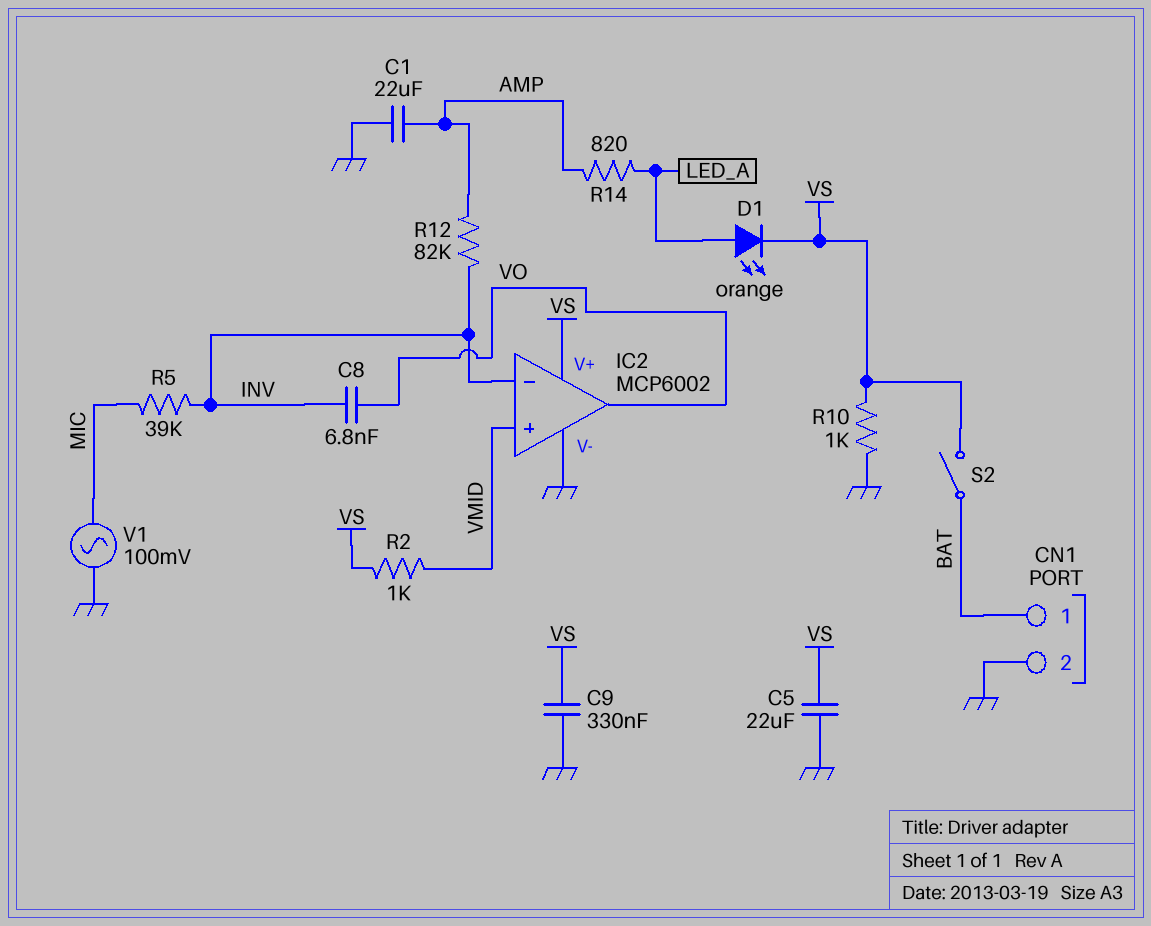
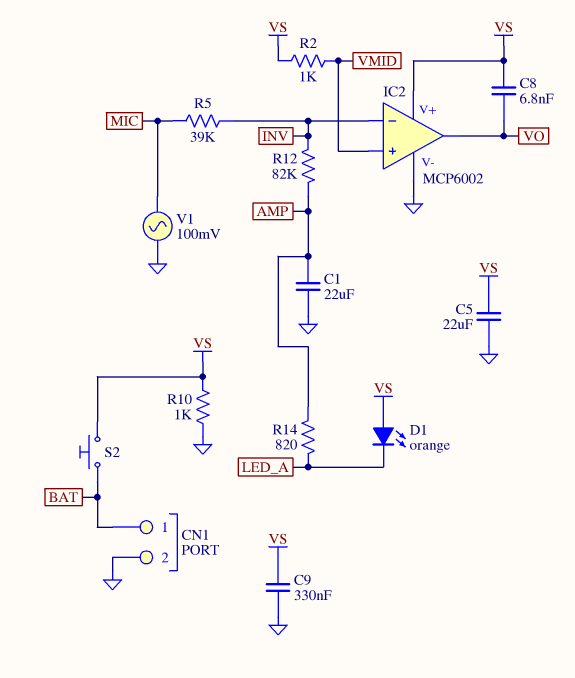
C8: 6.8nF (INV, VO) -> 6.8nF (VO, VS)
D1: LED orange (A LED_A, K VS) -> LED orange (A VS, K LED_A)
S2: switch (BAT, VS) -> button (BAT, VS)

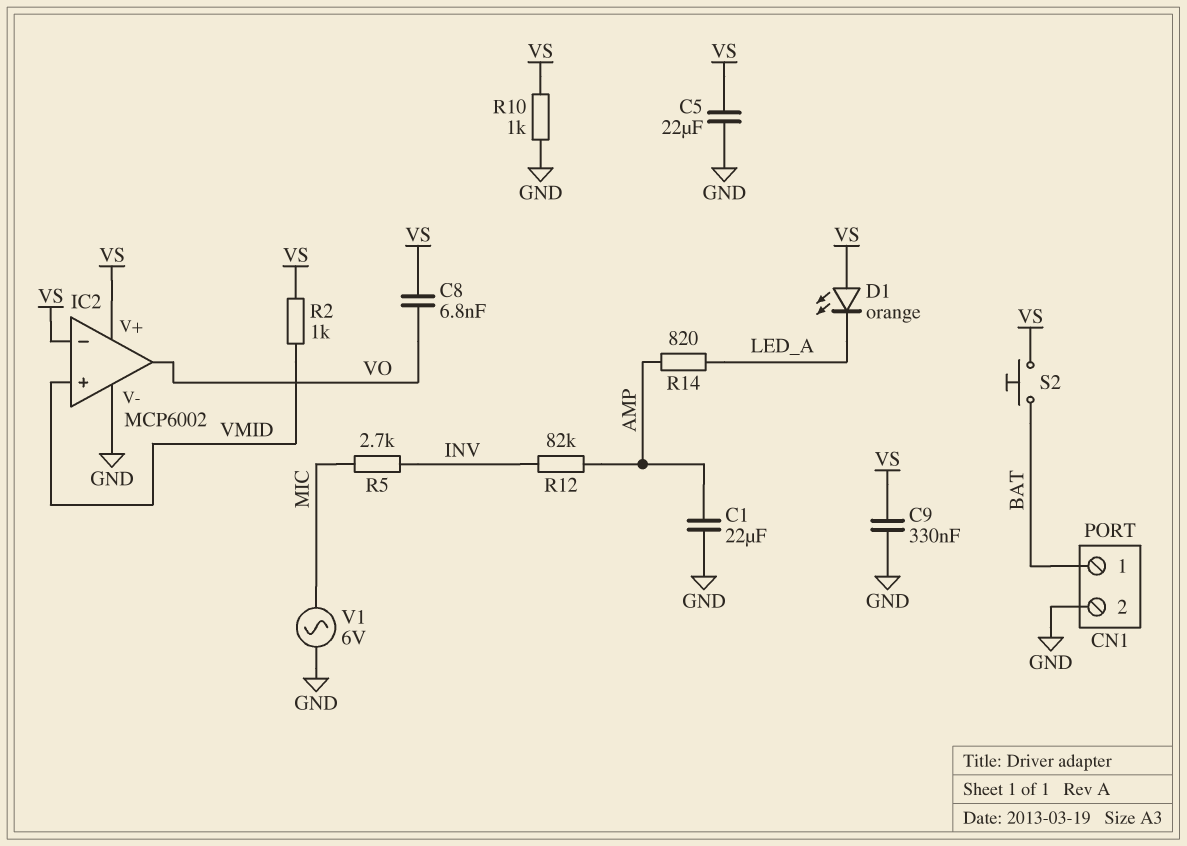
IC2 pin in-: INV -> VS
R5: 39k (INV, MIC) -> 2.7k (INV, MIC)
V1: AC 100mV (GND, MIC) -> AC 6V (GND, MIC)

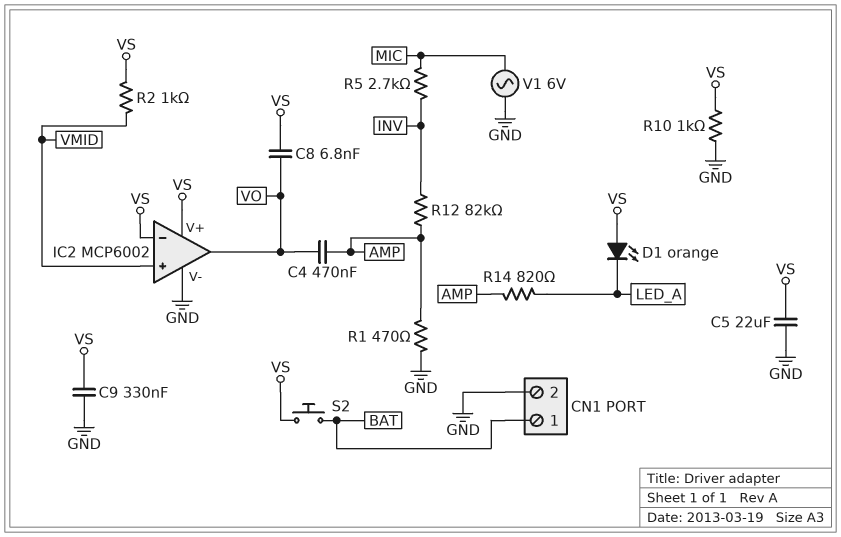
C1: 22uF (AMP, GND) -> none
C4: none -> 470nF (AMP, VO)
R1: none -> 470 (AMP, GND)

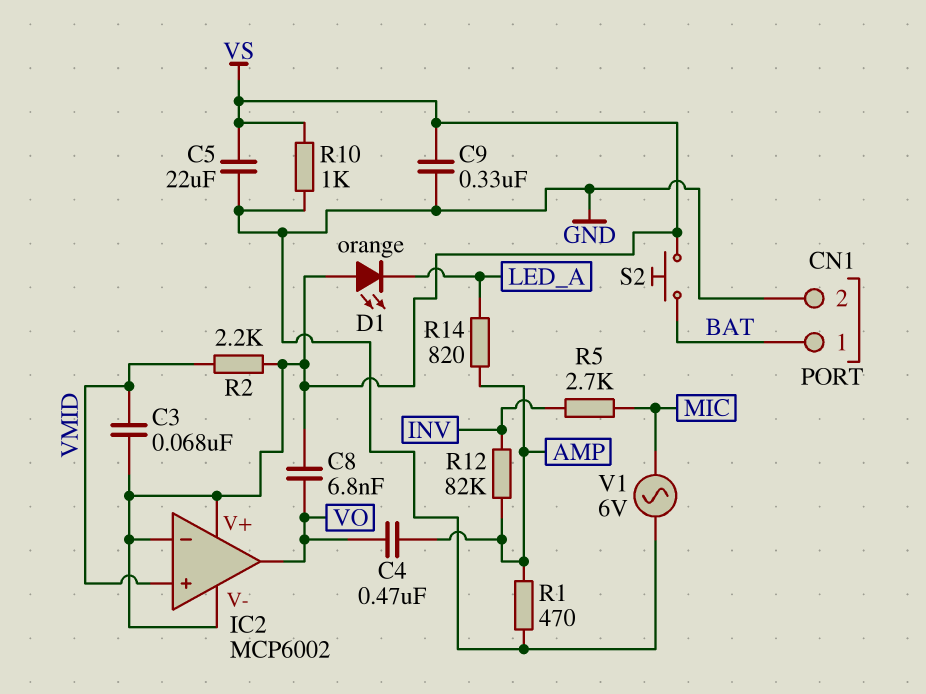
C3: none -> 68nF (VMID, VS)
IC2 pin V-: GND -> VS
R2: 1k (VMID, VS) -> 2.2k (VMID, VS)

